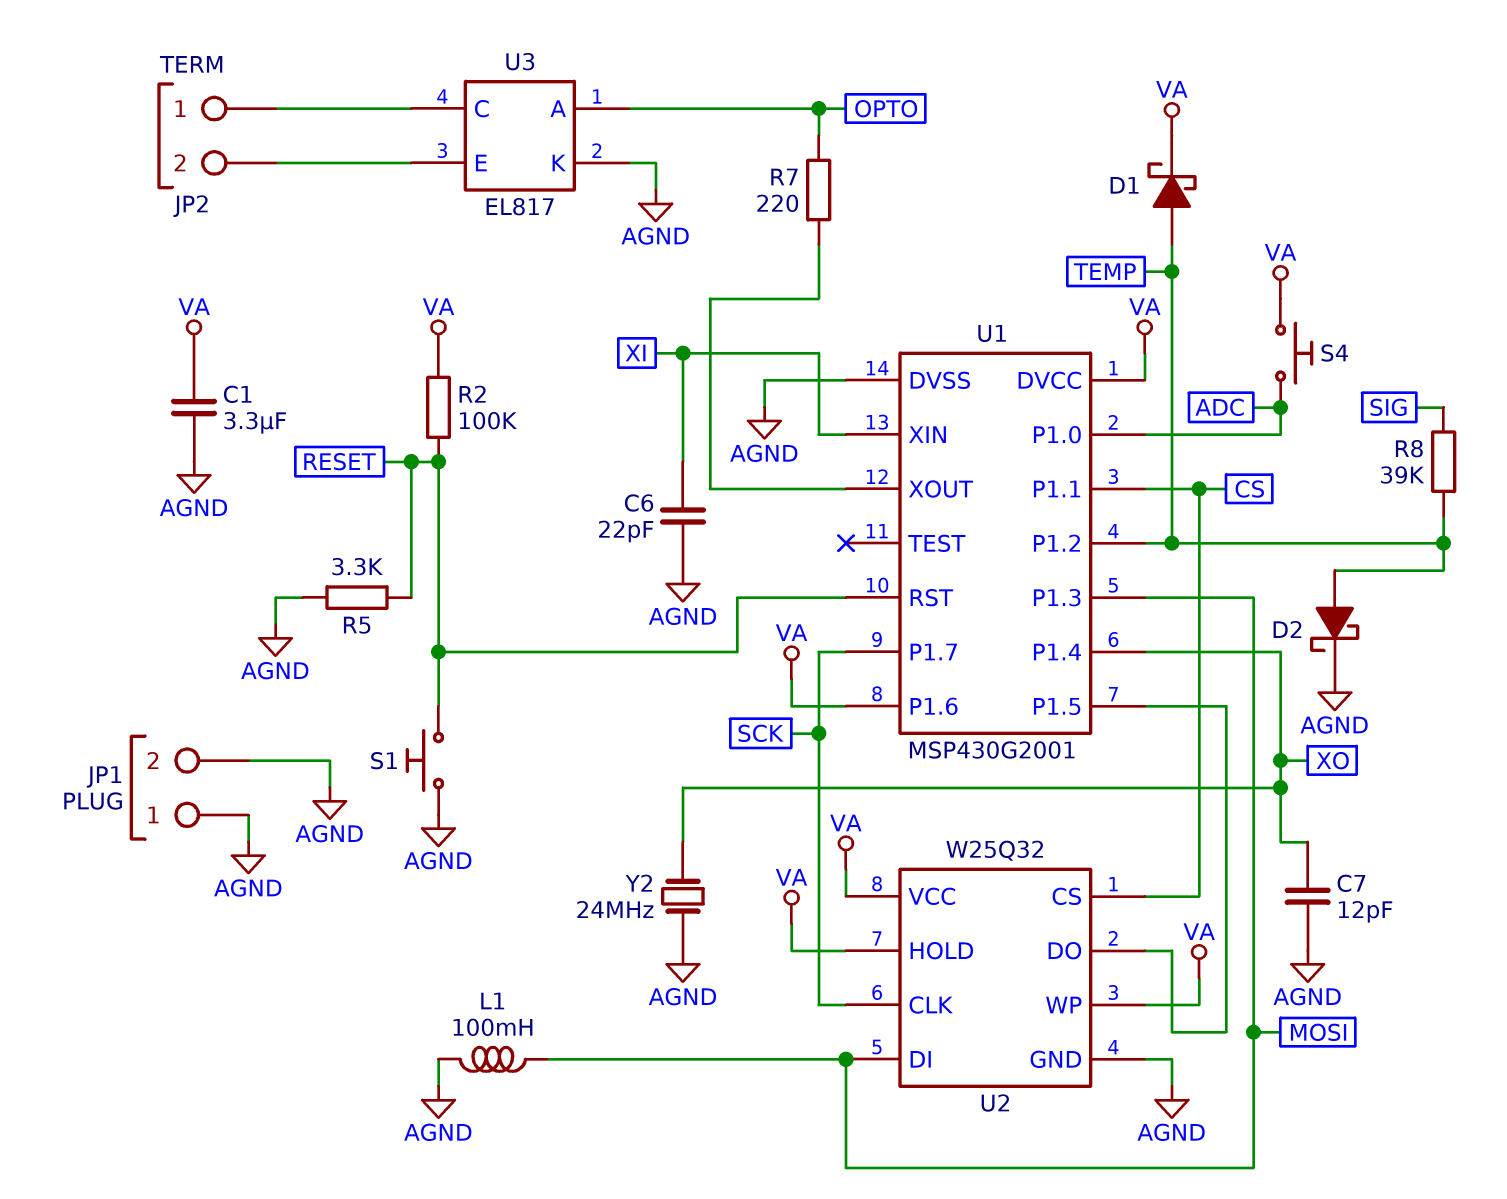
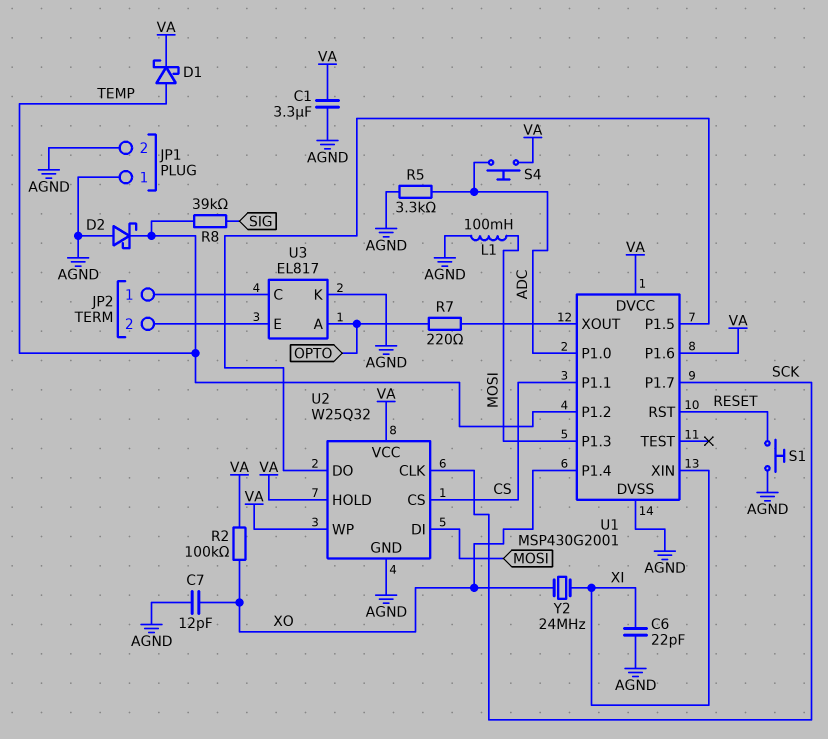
D2: schottky (A TEMP, K AGND) -> schottky (A AGND, K TEMP)
R2: 100k (RESET, VA) -> 100k (VA, XO)
R5: 3.3k (AGND, RESET) -> 3.3k (ADC, AGND)
Y2: 24MHz (AGND, XO) -> 24MHz (XI, XO)

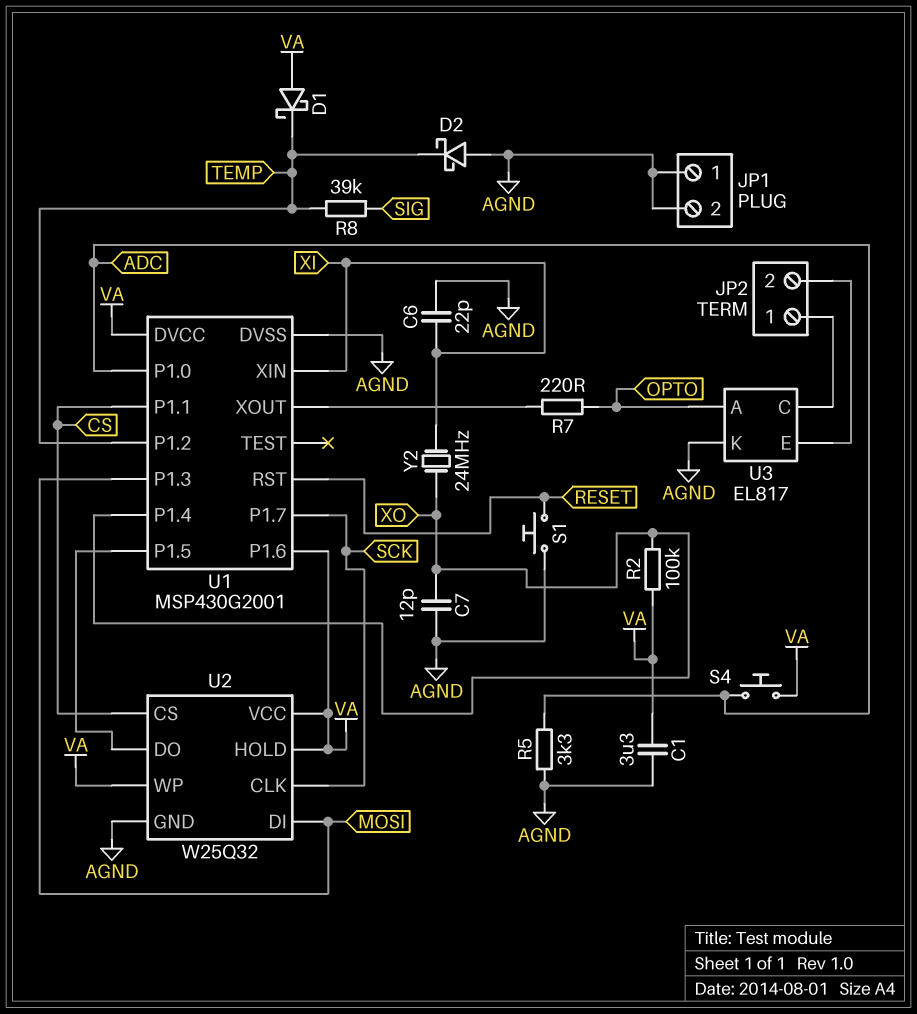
D1: schottky (A TEMP, K VA) -> schottky (A VA, K TEMP)
L1: 100mH (AGND, MOSI) -> none

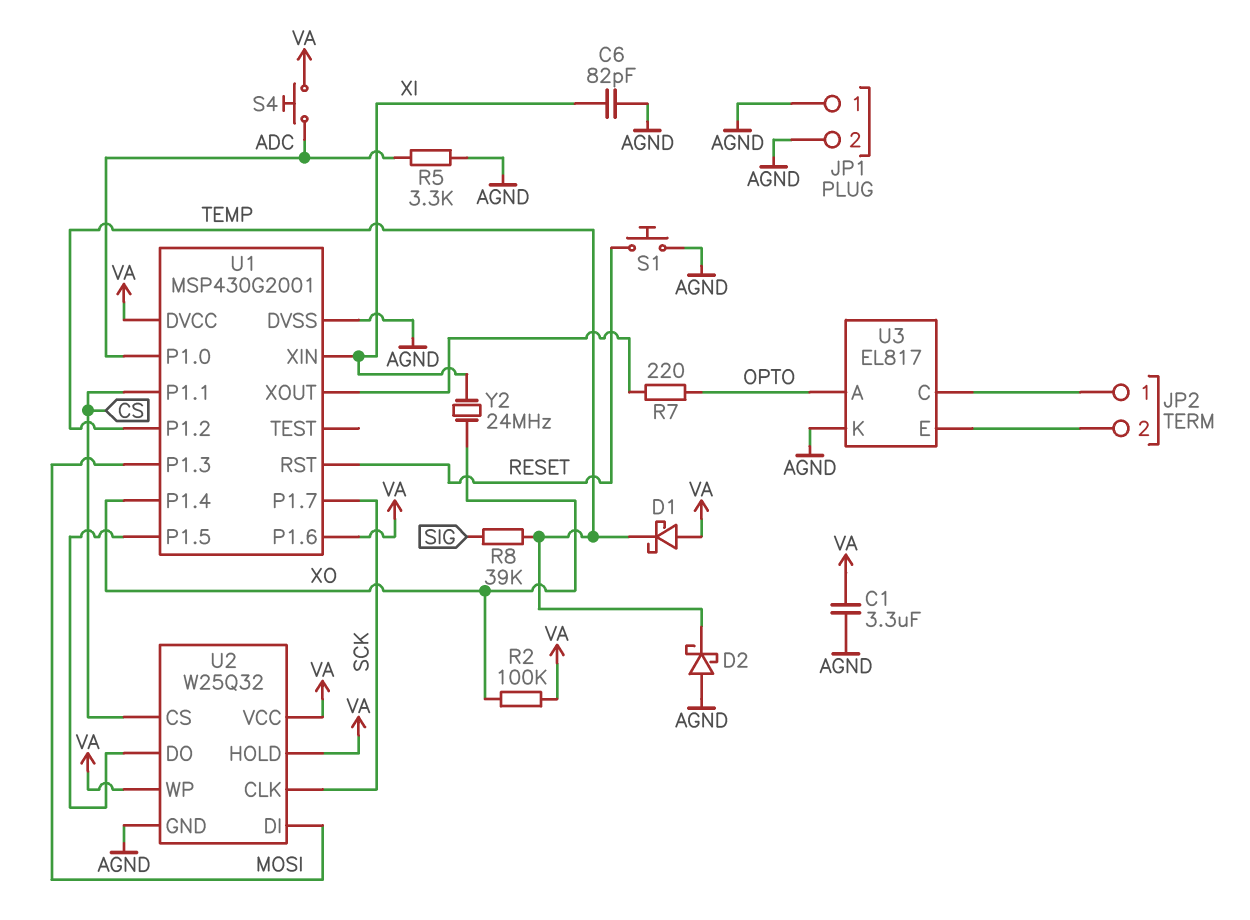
C6: 22pF (AGND, XI) -> 82pF (AGND, XI)
C7: 12pF (AGND, XO) -> none

